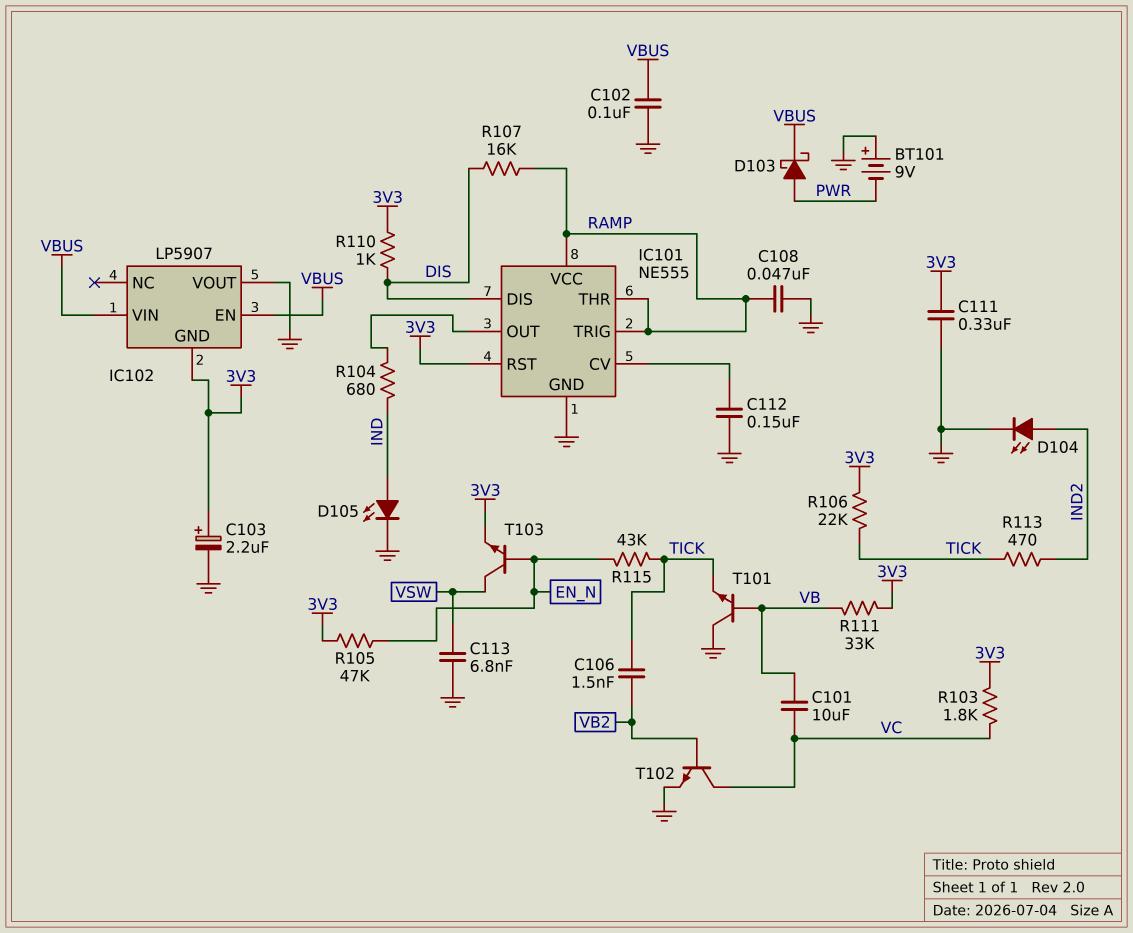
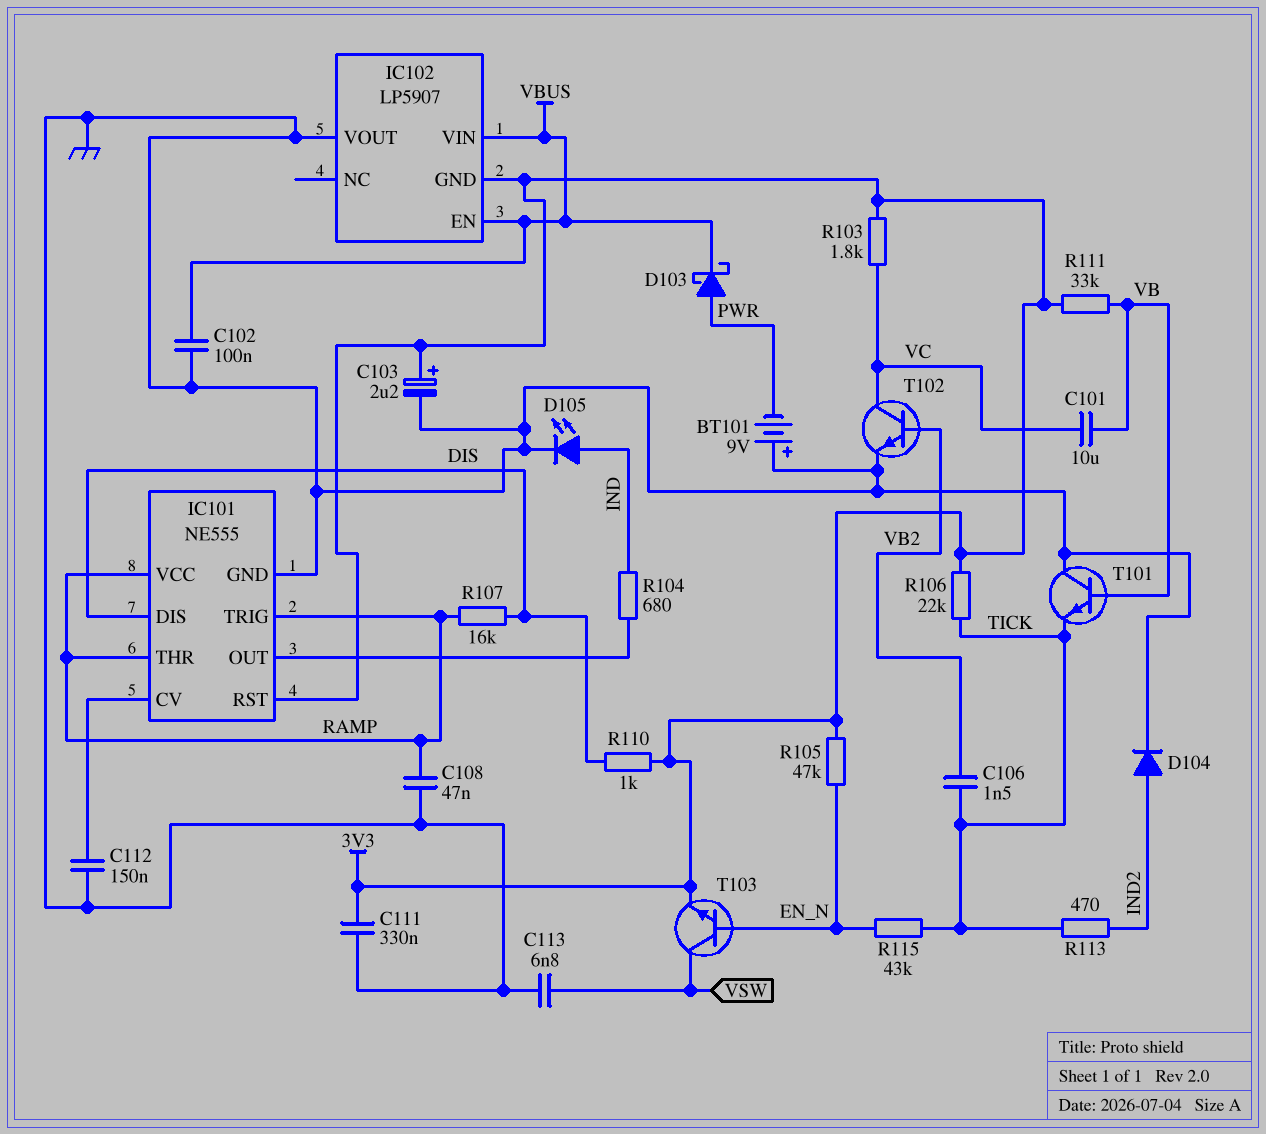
D104: LED (A IND2, K GND) -> diode (A IND2, K GND)

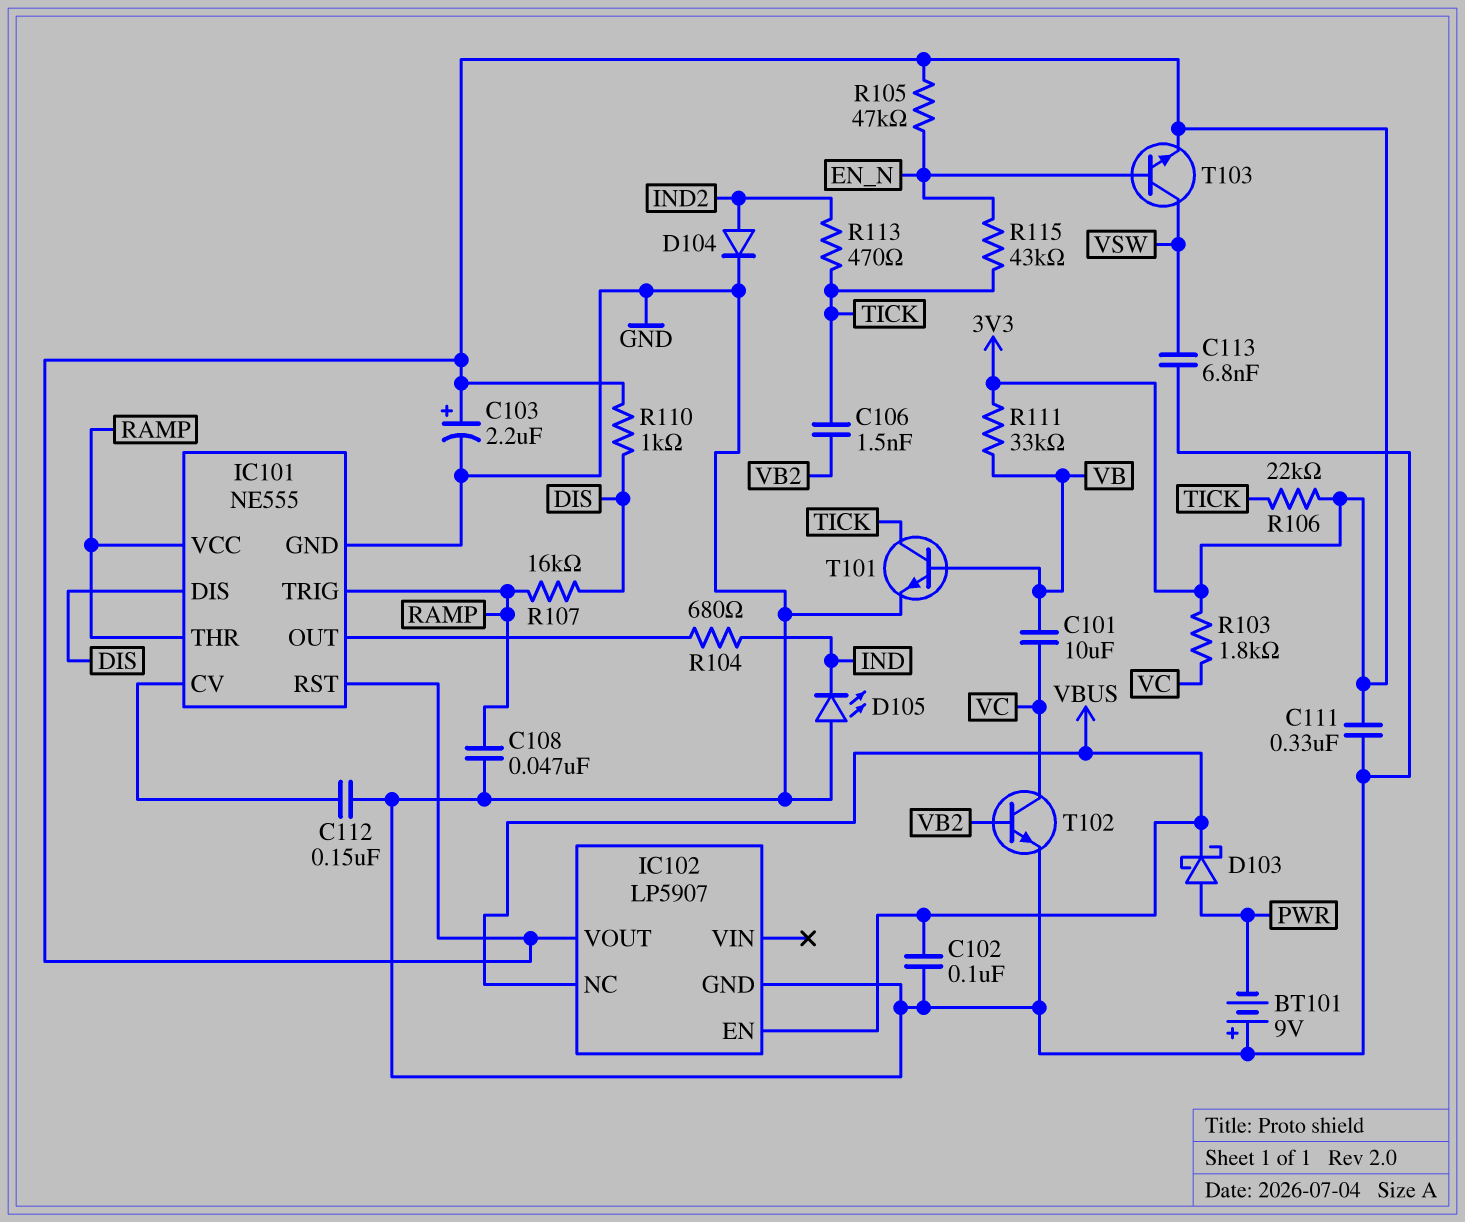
D105: LED (A IND, K GND) -> LED (A GND, K IND)
IC102 pin GND: 3V3 -> GND
IC102 pin NC: none -> VBUS
IC102 pin VIN: VBUS -> none
IC102 pin VOUT: GND -> 3V3
T101: NPN (B VB, C GND, E TICK) -> NPN (B VB, C TICK, E GND)

